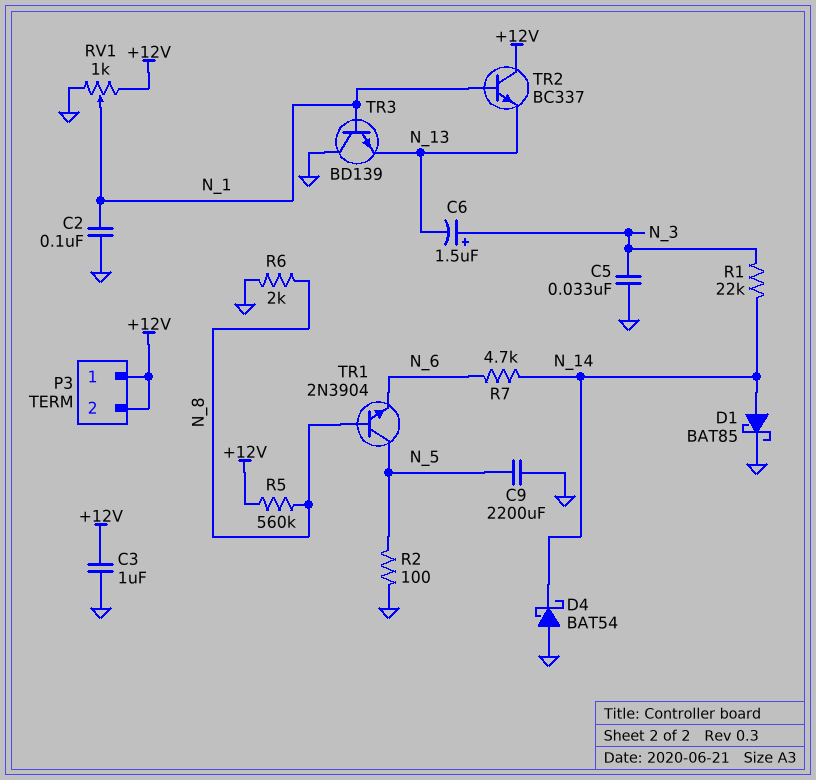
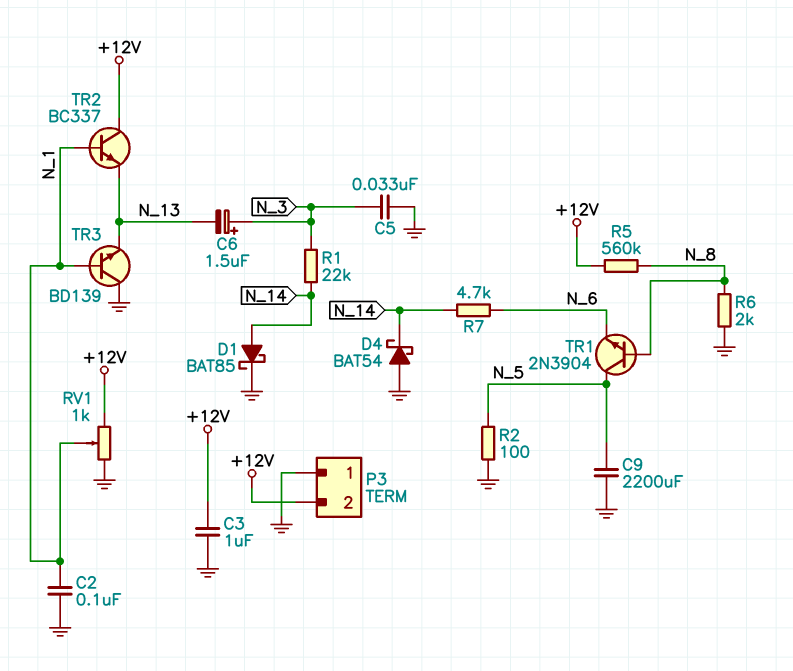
P3 pin 1: +12V -> GND

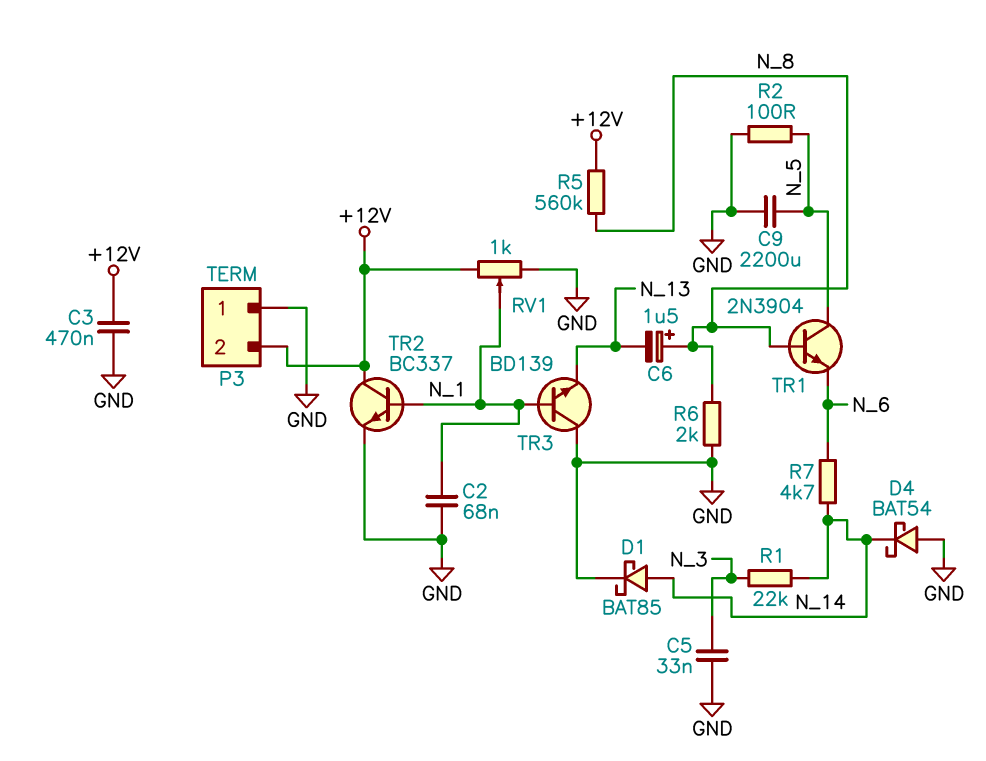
C2: 100nF (GND, N_1) -> 68nF (GND, N_1)
C3: 1uF (+12V, GND) -> 470nF (+12V, GND)
C6: 1.5uF (plus N_3, minus N_13) -> 1.5uF (plus N_8, minus N_13)
TR2: NPN BC337 (B N_1, C +12V, E N_13) -> NPN BC337 (B N_1, C +12V, E GND)

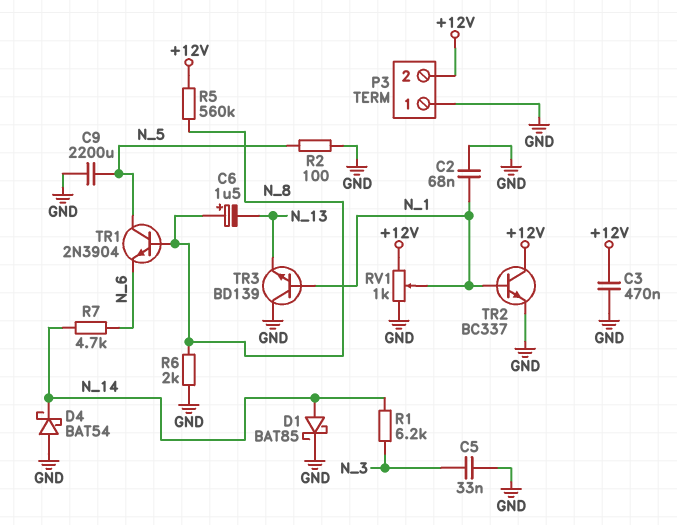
R1: 22k (N_3, N_14) -> 6.2k (N_3, N_14)

